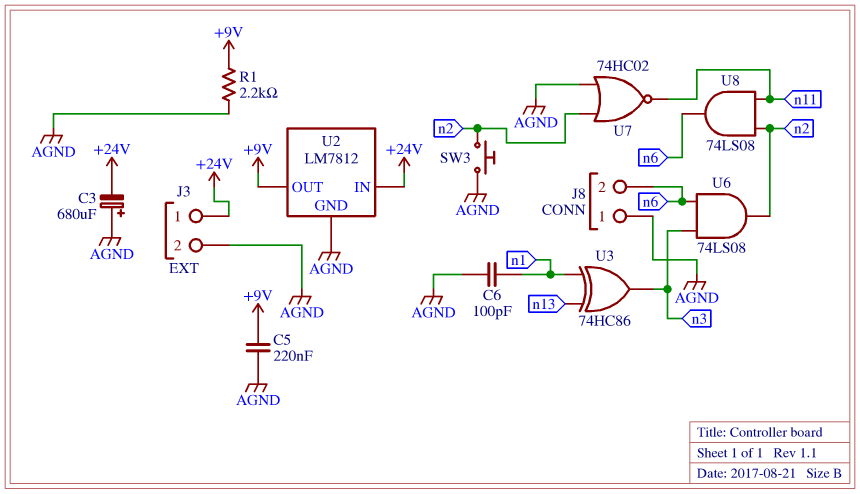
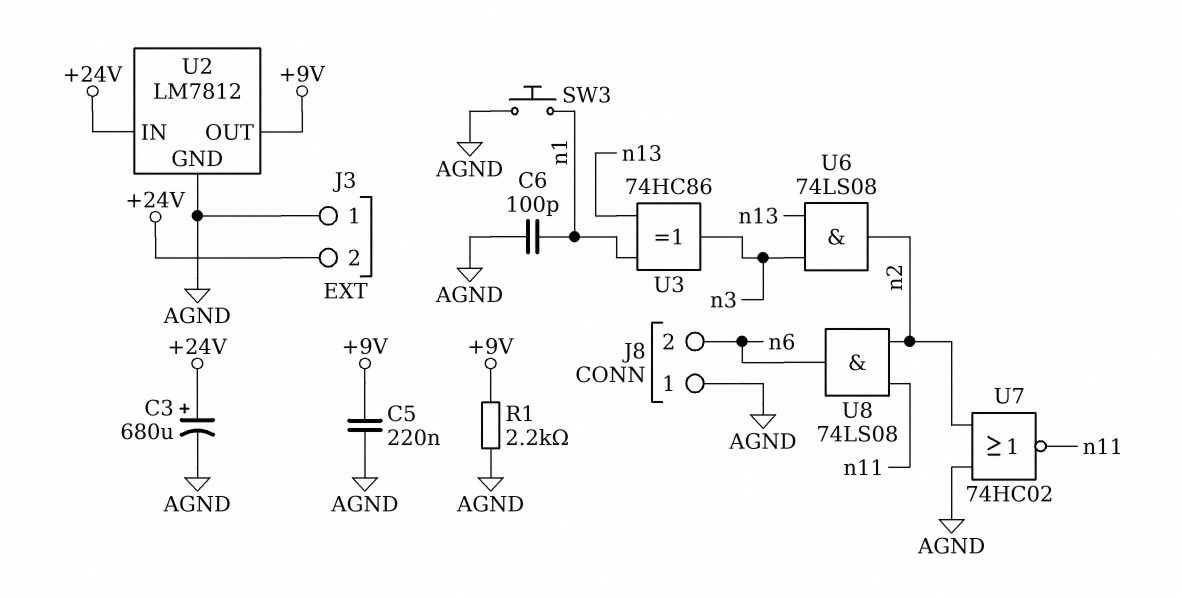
C3: 680uF (plus AGND, minus +24V) -> 680uF (plus +24V, minus AGND)
J3 pin 1: +24V -> AGND
J3 pin 2: AGND -> +24V
SW3: button (AGND, n2) -> button (AGND, n1)
U6: AND 74LS08 (in n3, in n6, out n2) -> AND 74LS08 (in n3, in n13, out n2)

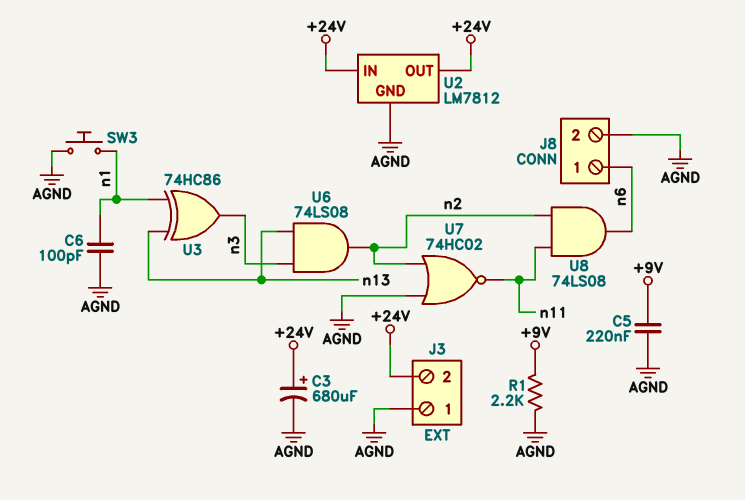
J8 pin 1: AGND -> n6
J8 pin 2: n6 -> AGND
U2 pin OUT: +9V -> +24V

